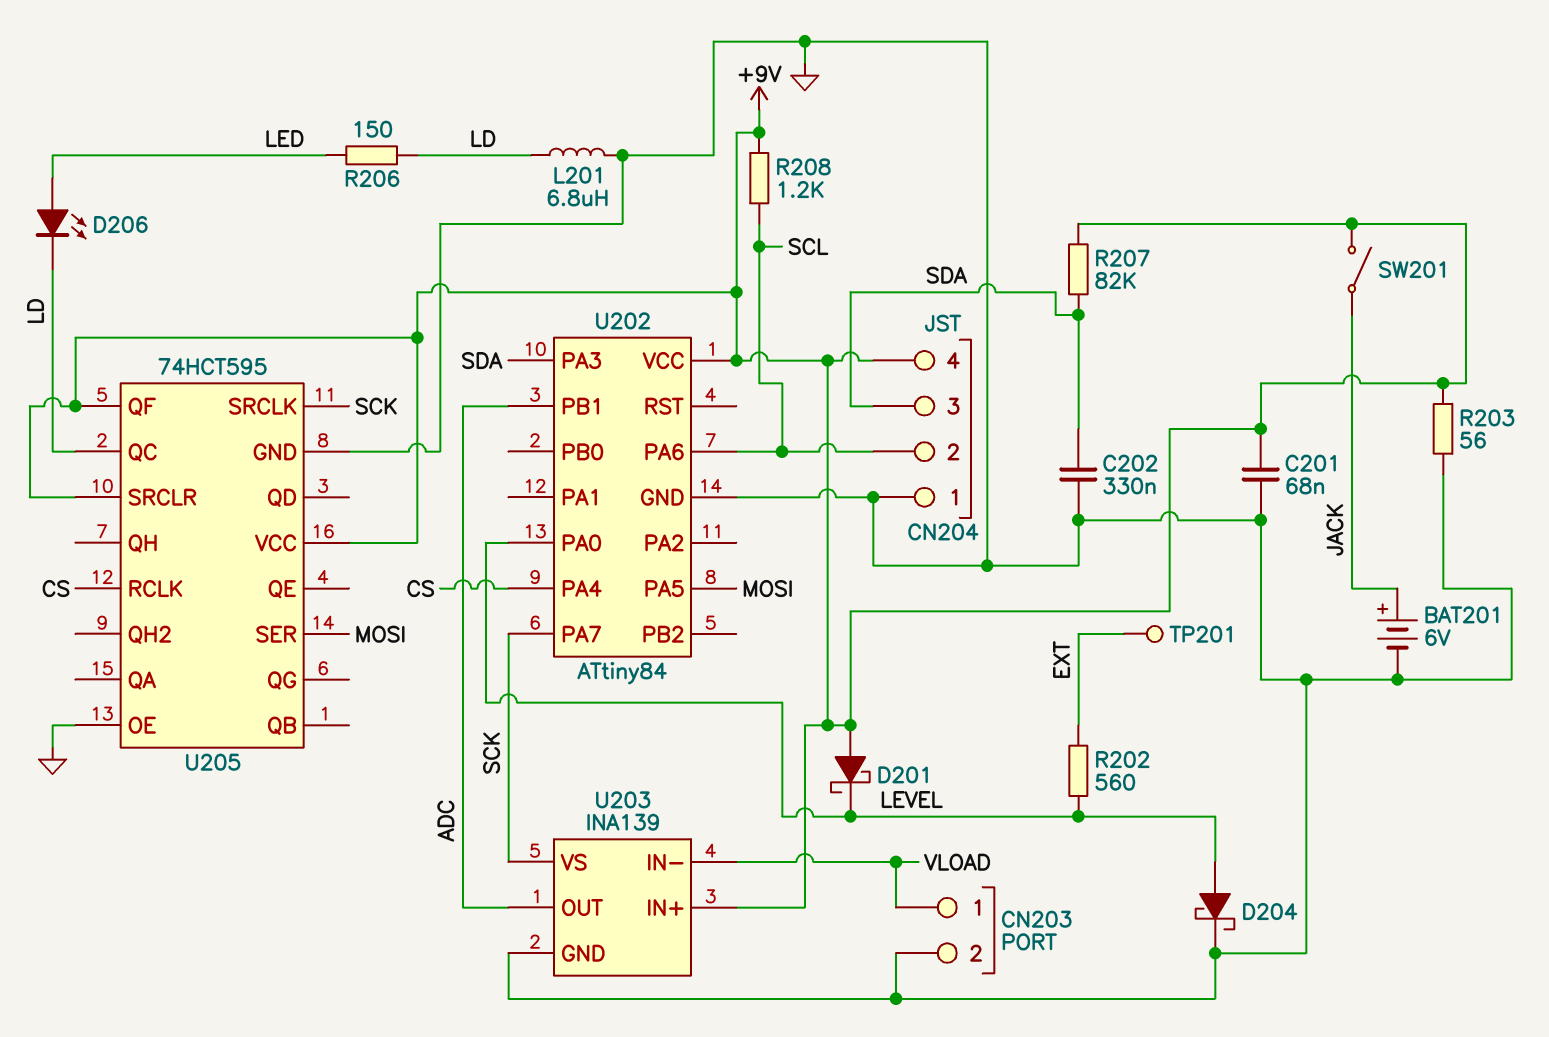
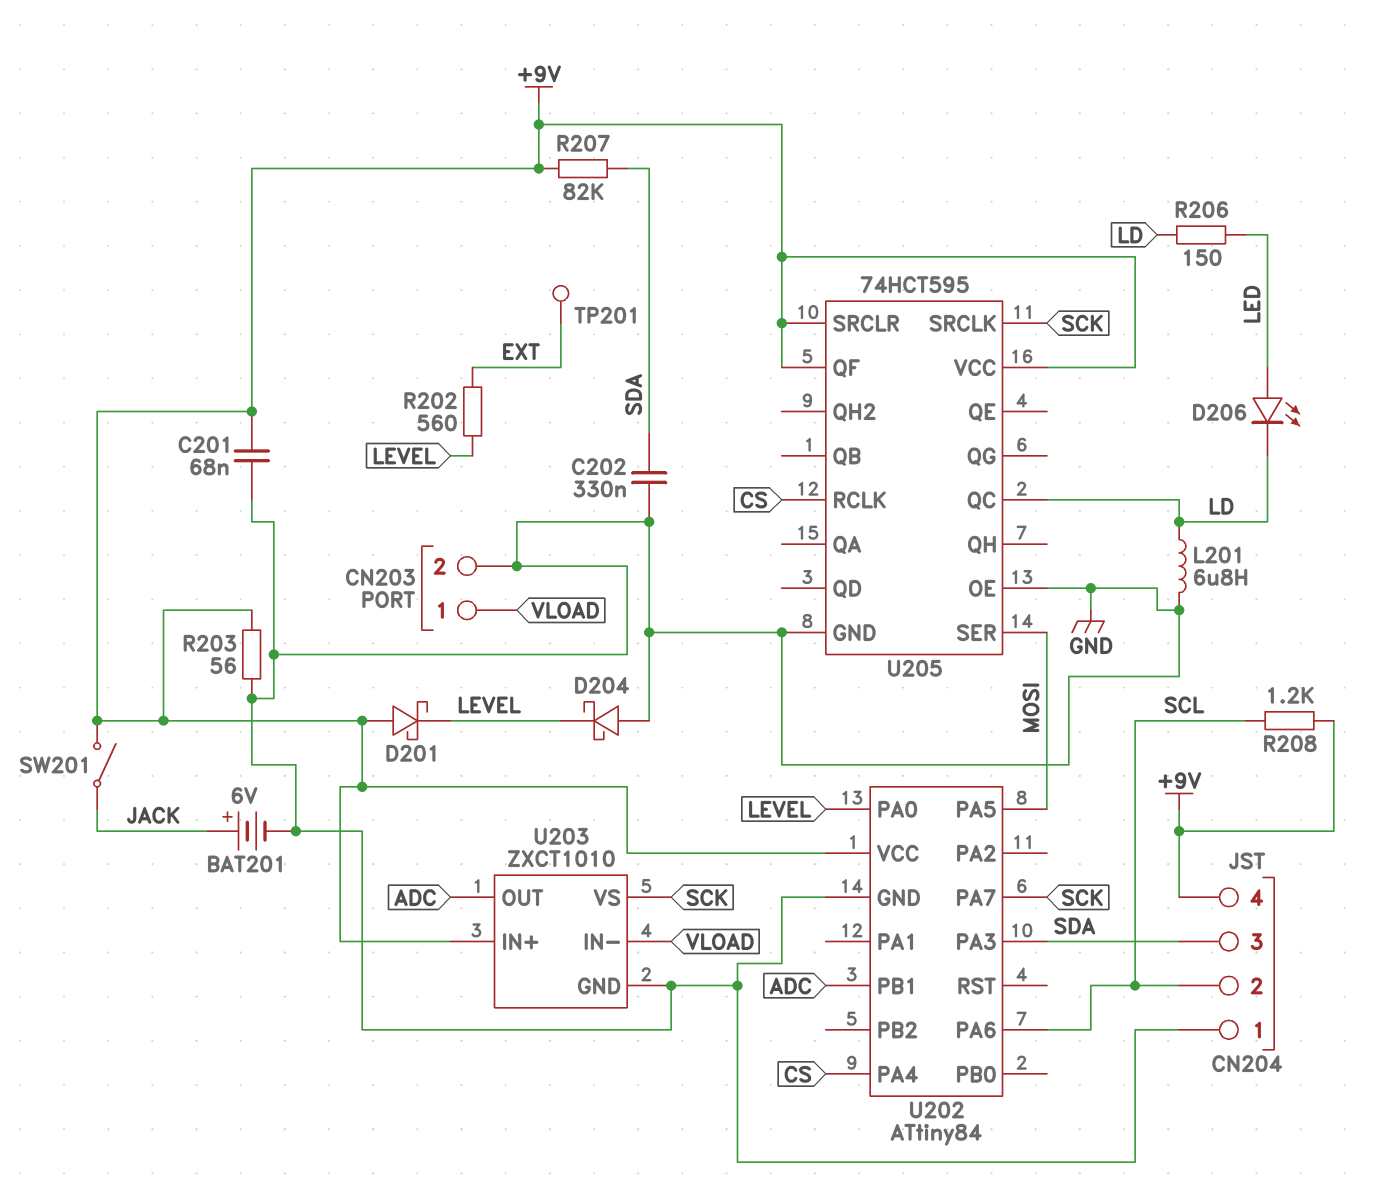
D204: schottky (A LEVEL, K GND) -> schottky (A GND, K LEVEL)
U203: INA139 -> ZXCT1010

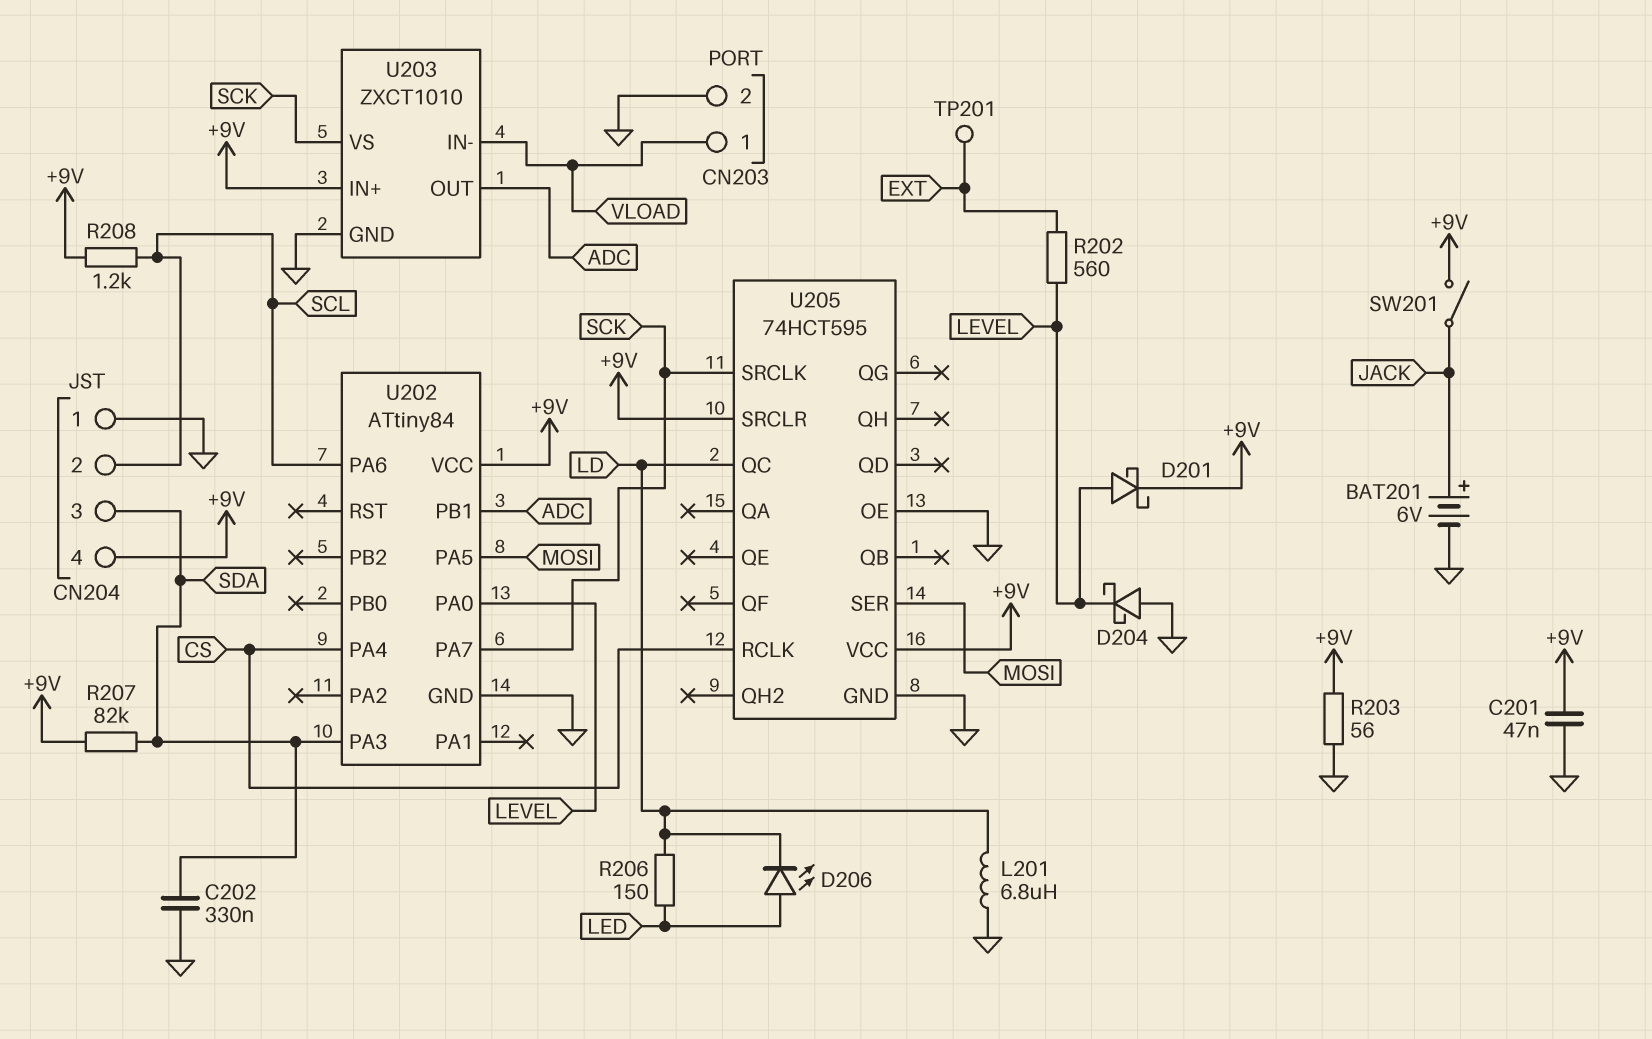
C201: 68nF (+9V, GND) -> 47nF (+9V, GND)
D201: schottky (A +9V, K LEVEL) -> schottky (A LEVEL, K +9V)
U205 pin QF: +9V -> none

